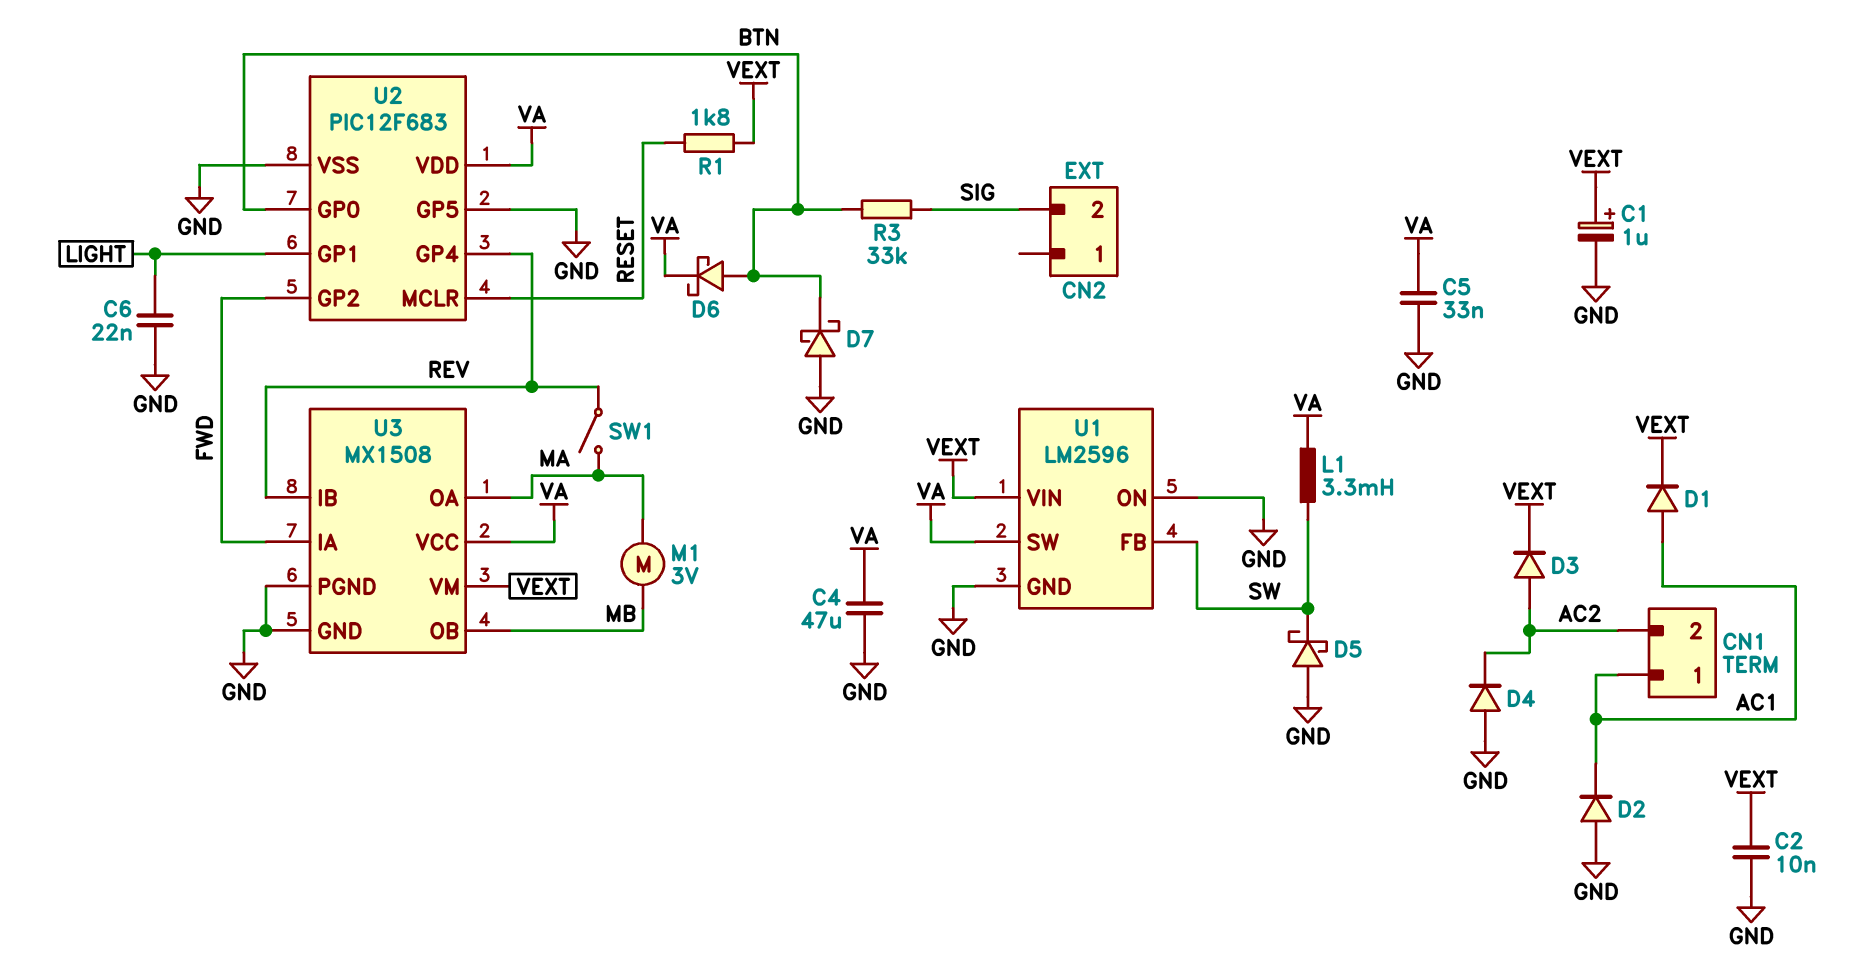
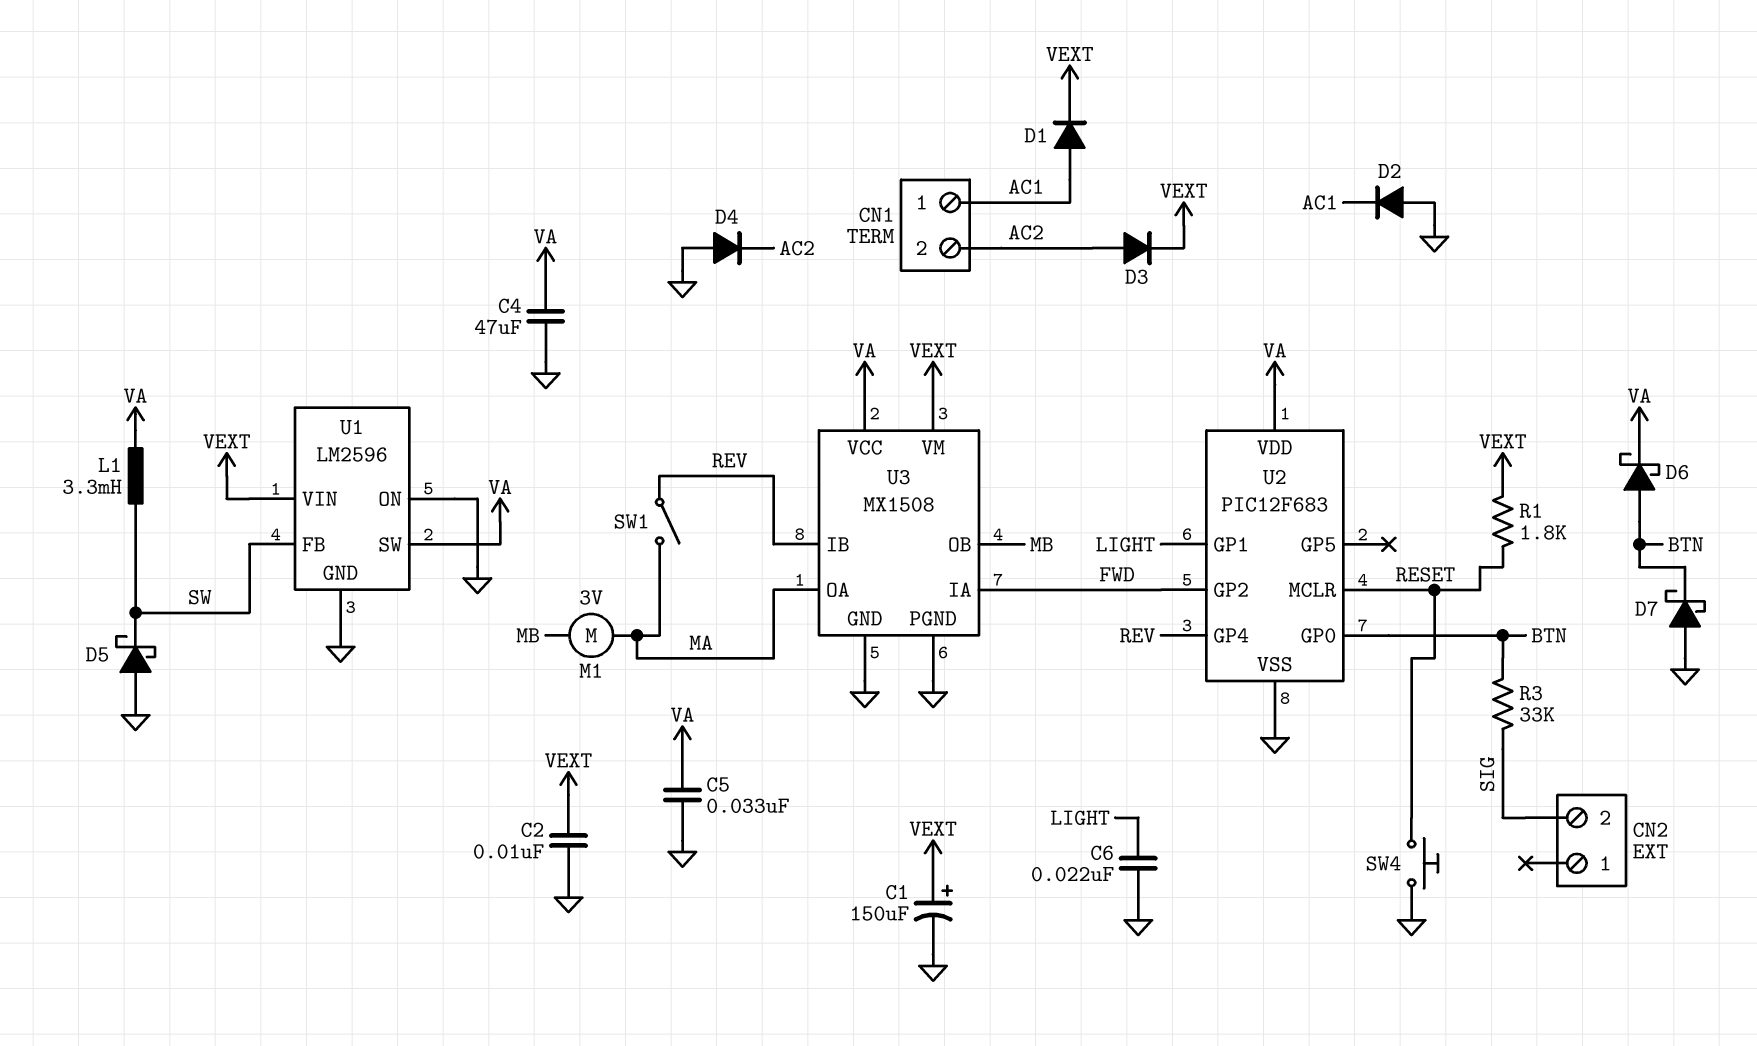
C1: 1uF (plus VEXT, minus GND) -> 150uF (plus VEXT, minus GND)
SW4: none -> button (GND, RESET)
U2 pin GP5: GND -> none

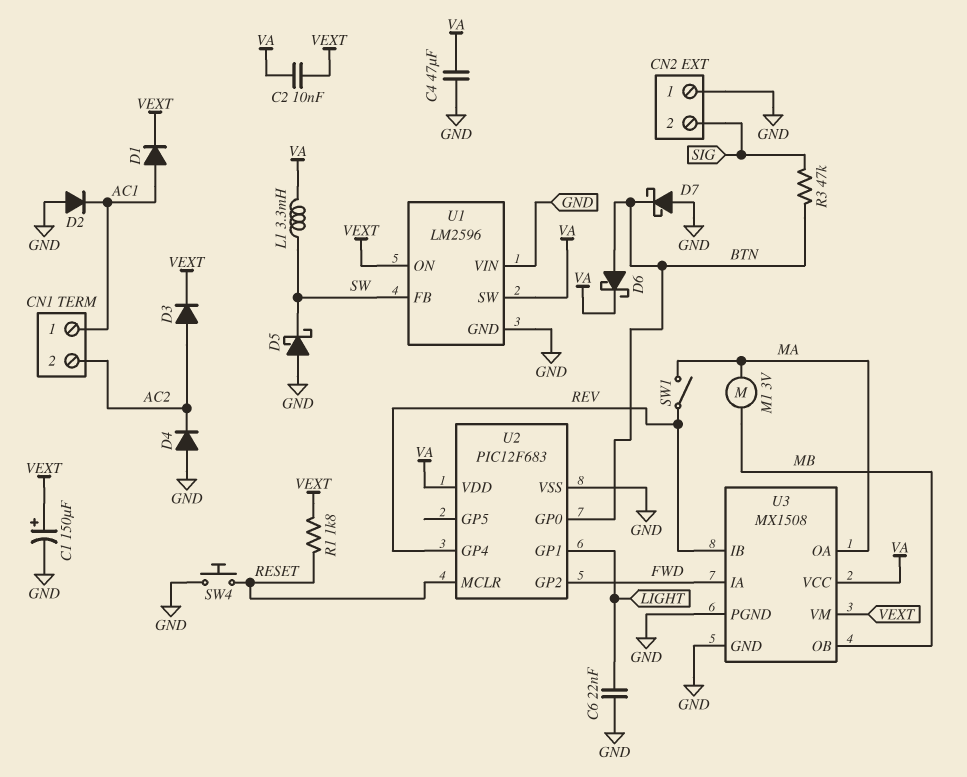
C2: 10nF (GND, VEXT) -> 10nF (VA, VEXT)
C5: 33nF (GND, VA) -> none
CN2 pin 1: none -> GND
R3: 33k (BTN, SIG) -> 47k (BTN, SIG)
U1 pin ON: GND -> VEXT
U1 pin VIN: VEXT -> GND

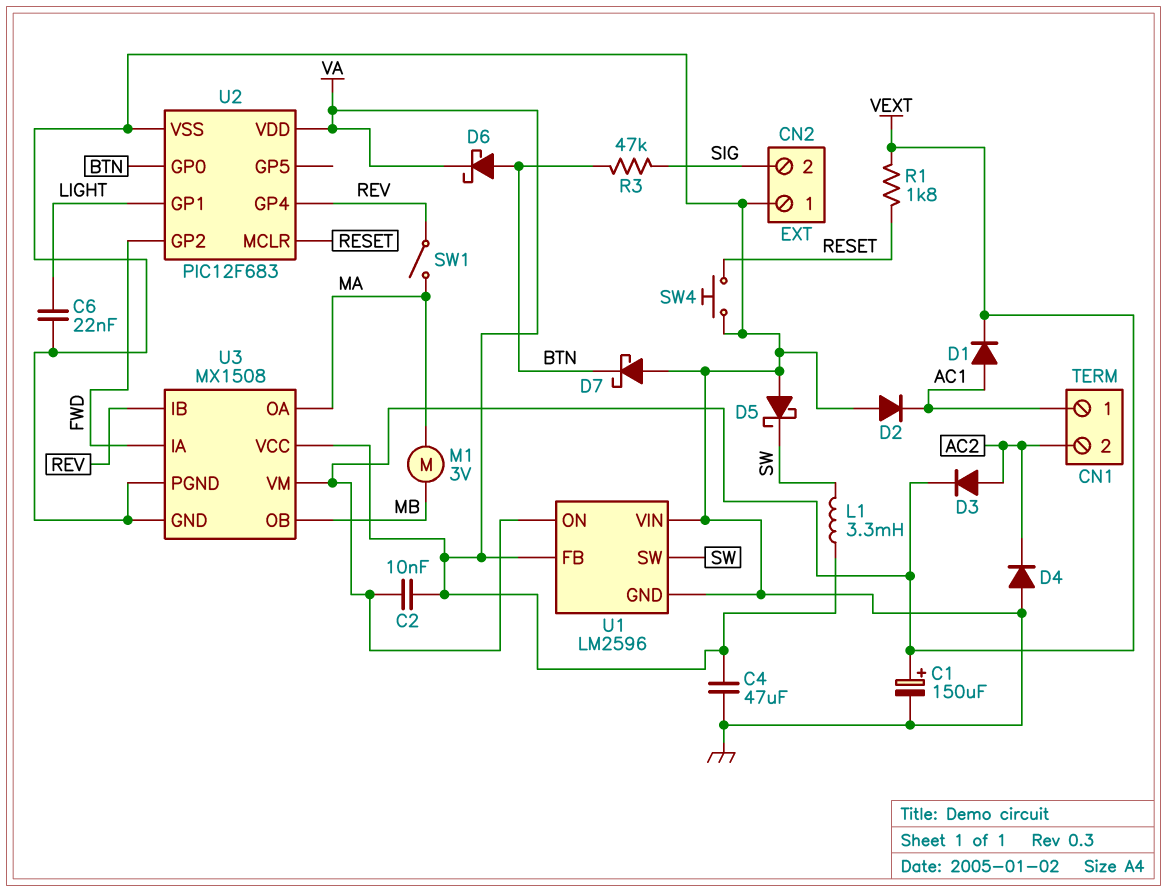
U1 pin FB: SW -> VA
U1 pin SW: VA -> SW

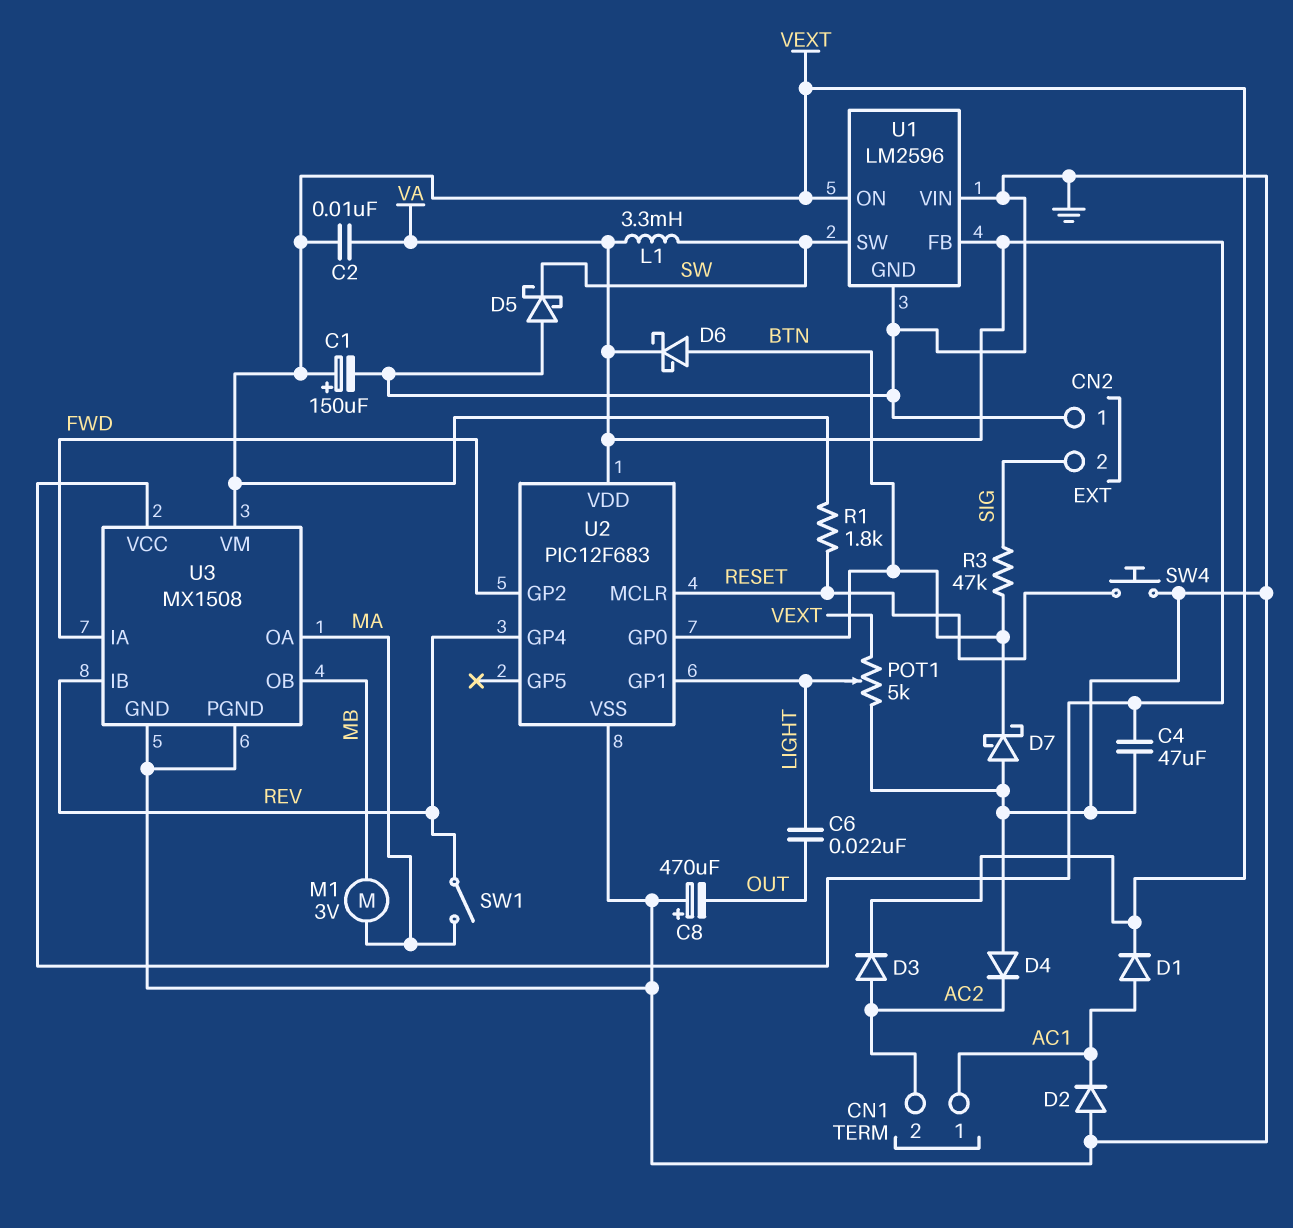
C6: 22nF (GND, LIGHT) -> 22nF (LIGHT, OUT)
C8: none -> 470uF (plus GND, minus OUT)
POT1: none -> 5k (GND, VEXT, wiper LIGHT)

